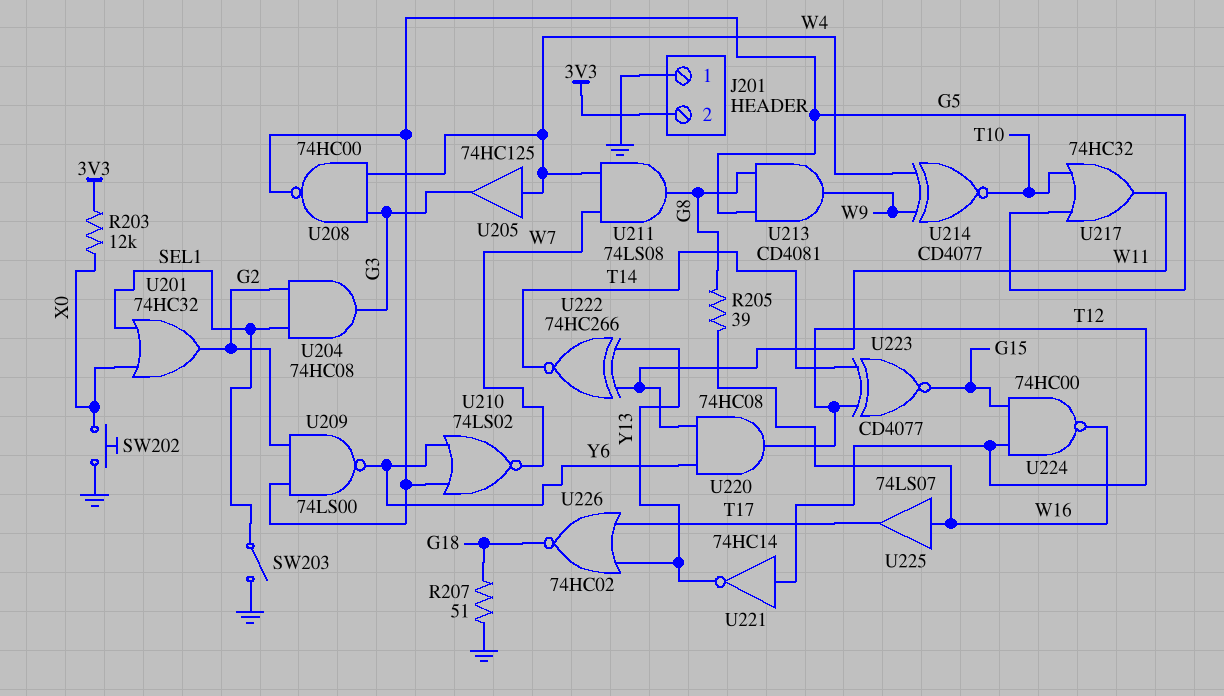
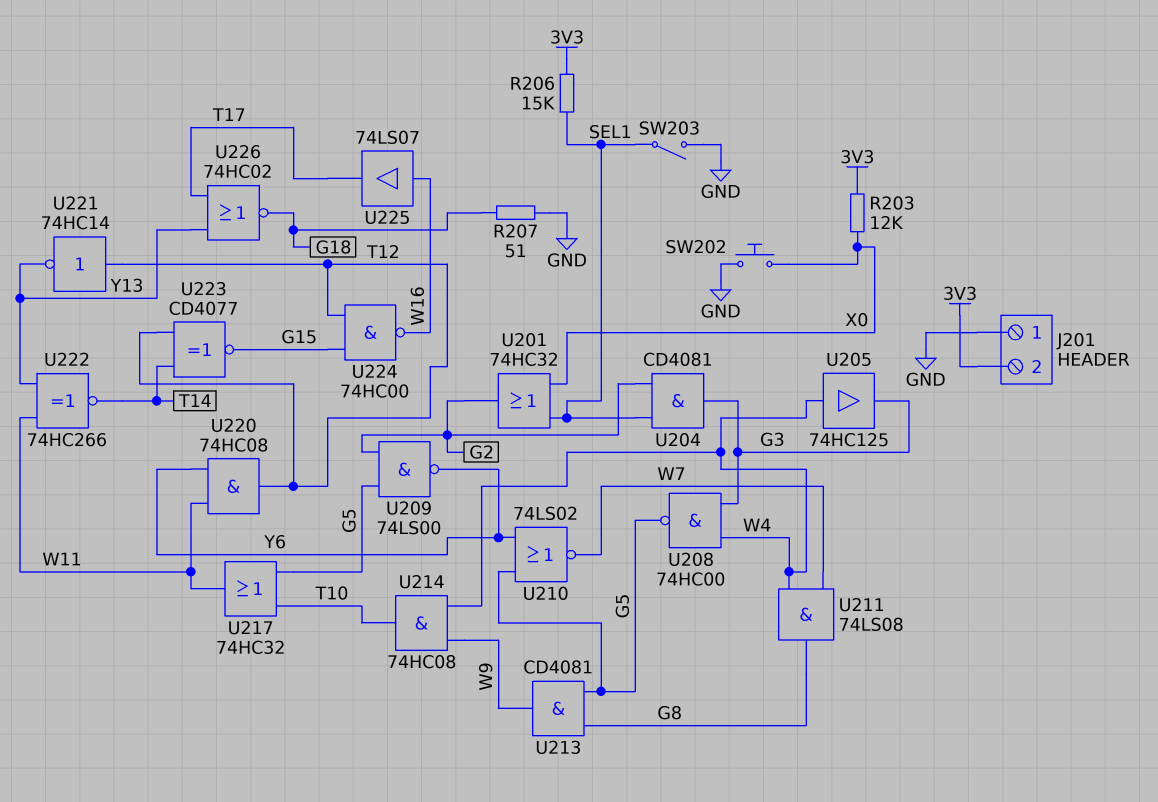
R205: 39 (G8, W16) -> none
R206: none -> 15k (3V3, SEL1)
U204: AND 74HC08 (in G2, in SEL1, out G3) -> AND CD4081 (in G2, in SEL1, out G3)
U214: XNOR CD4077 (in W4, in W9, out T10) -> AND 74HC08 (in W4, in W9, out T10)

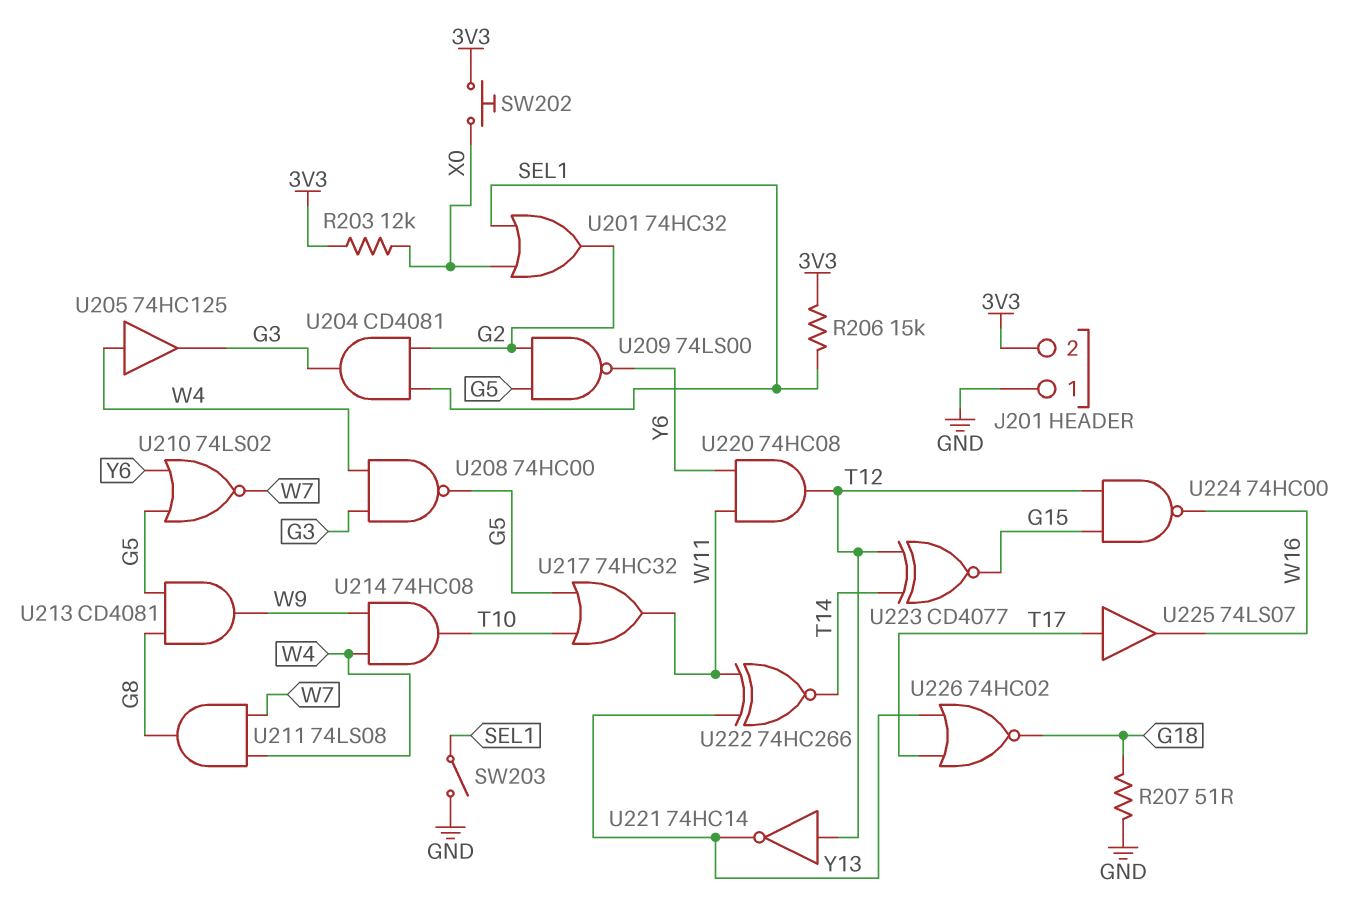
SW202: button (GND, X0) -> button (3V3, X0)
U225: buffer 74LS07 (in W16, out T17) -> buffer 74LS07 (in T17, out W16)

